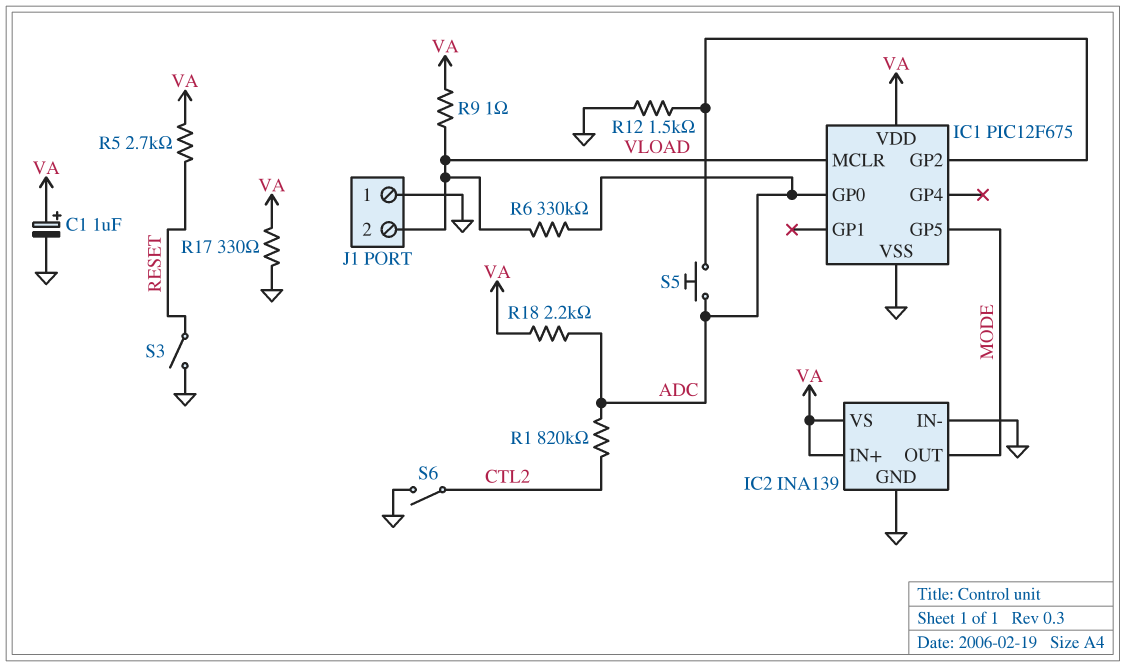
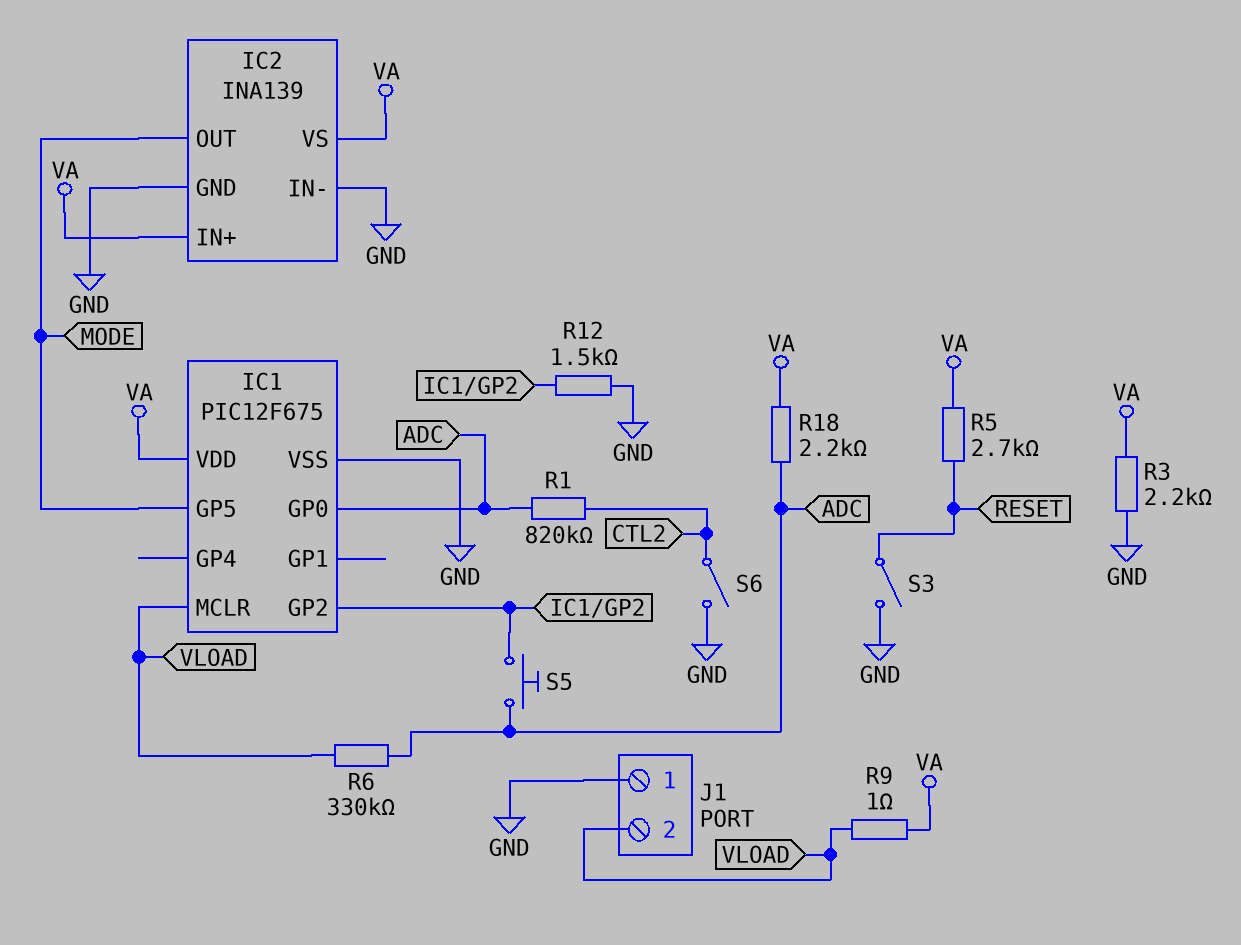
C1: 1uF (plus VA, minus GND) -> none
R3: none -> 2.2k (GND, VA)
R17: 330 (GND, VA) -> none

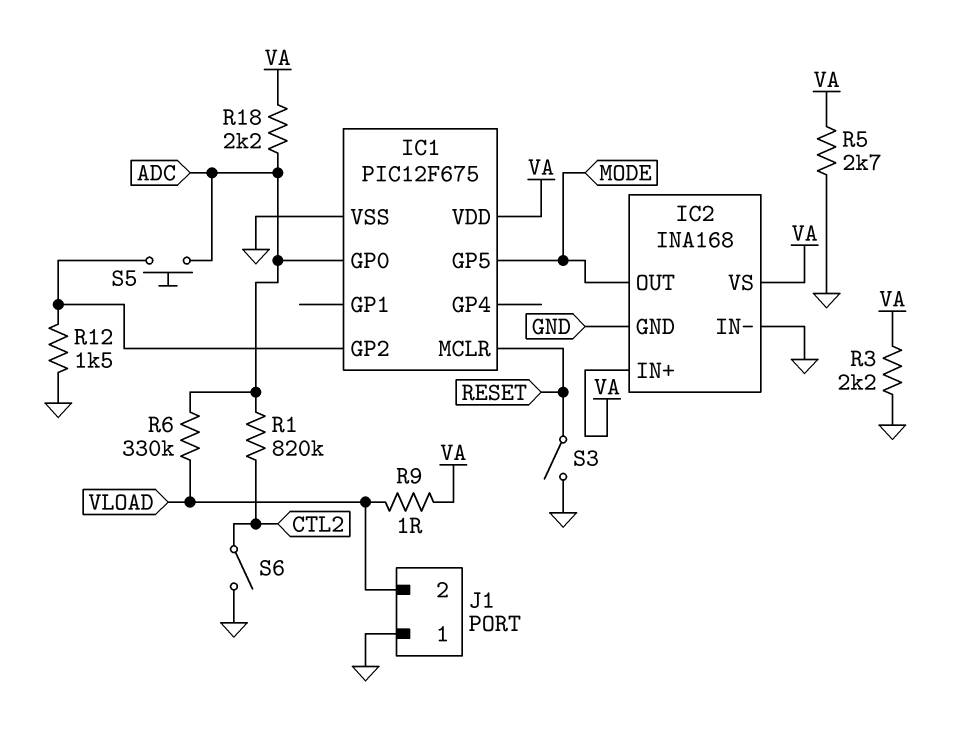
IC1 pin MCLR: VLOAD -> RESET
IC2: INA139 -> INA168
R5: 2.7k (RESET, VA) -> 2.7k (GND, VA)

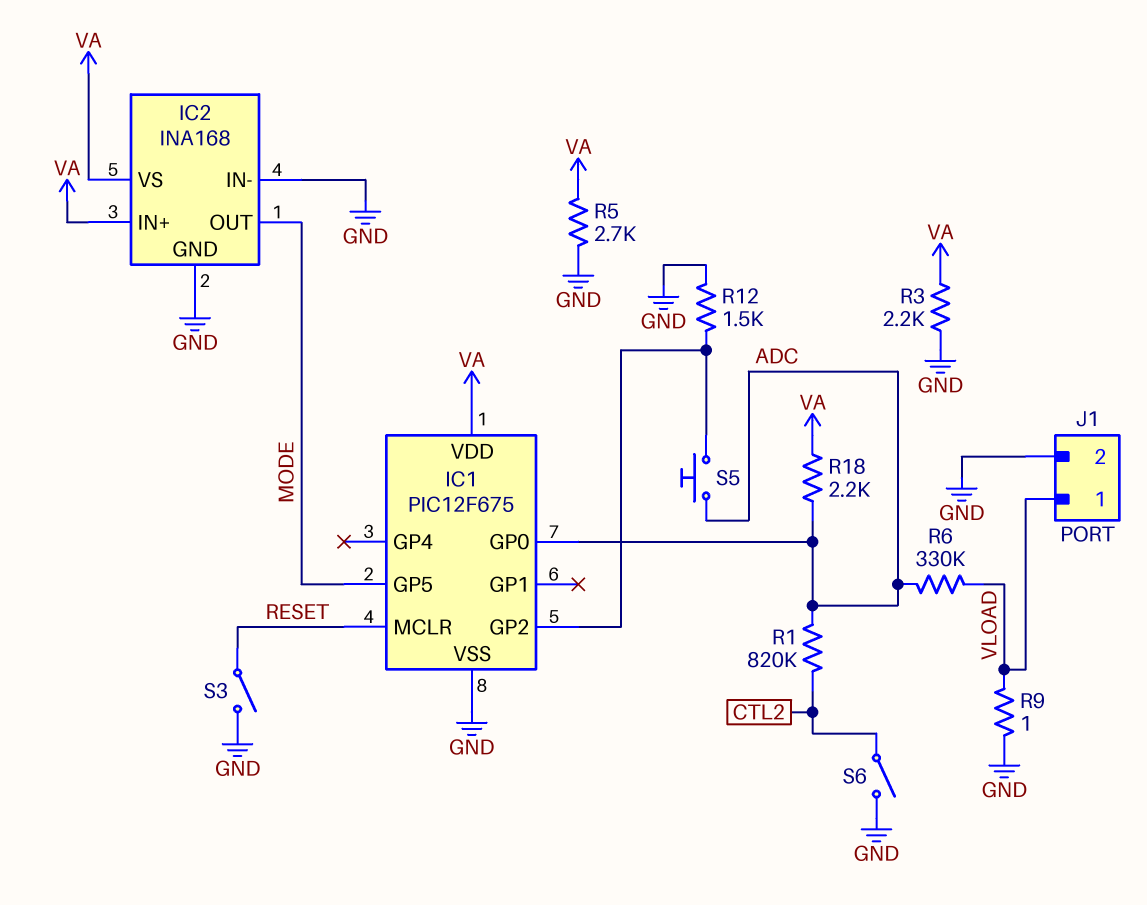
J1 pin 1: GND -> VLOAD
J1 pin 2: VLOAD -> GND
R9: 1 (VA, VLOAD) -> 1 (GND, VLOAD)

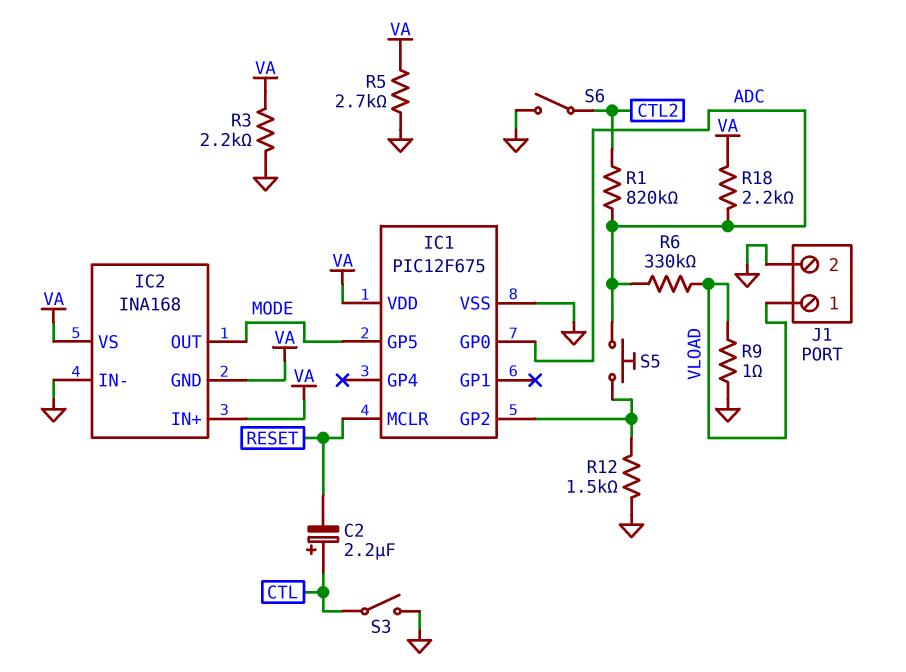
C2: none -> 2.2uF (plus CTL, minus RESET)
IC2 pin GND: GND -> VA
S3: switch (GND, RESET) -> switch (CTL, GND)

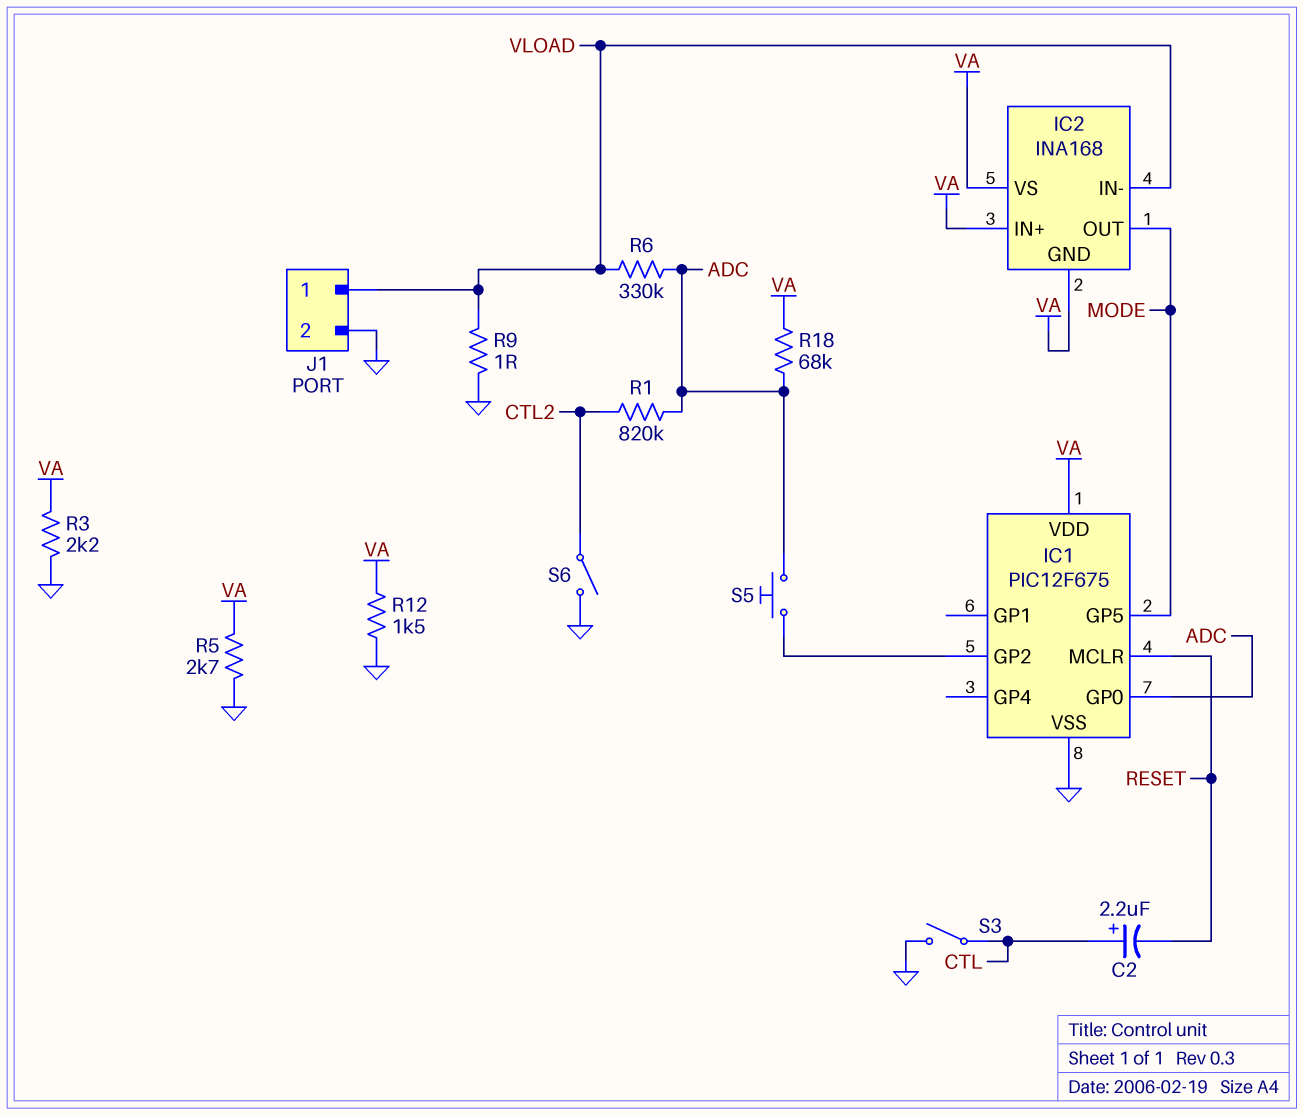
IC2 pin IN-: GND -> VLOAD
R12: 1.5k (GND, IC1/GP2) -> 1.5k (GND, VA)
R18: 2.2k (ADC, VA) -> 68k (ADC, VA)

